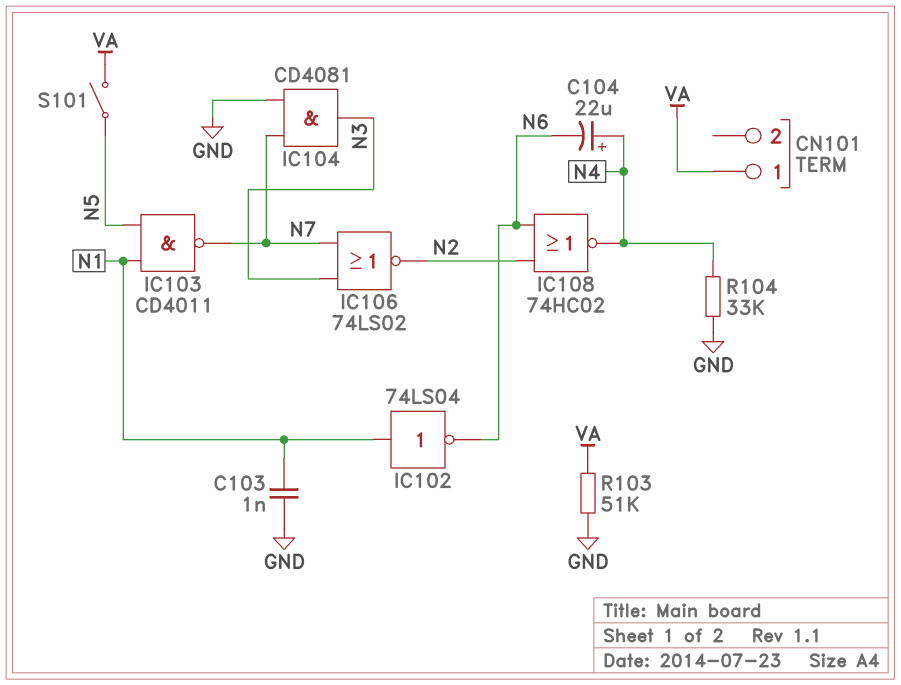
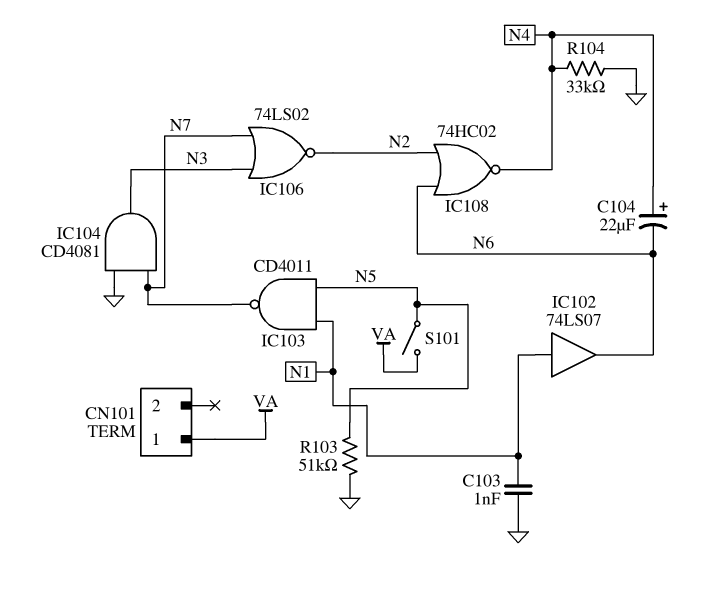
IC102: NOT 74LS04 (in N1, out N6) -> buffer 74LS07 (in N1, out N6)
R103: 51k (GND, VA) -> 51k (GND, N5)

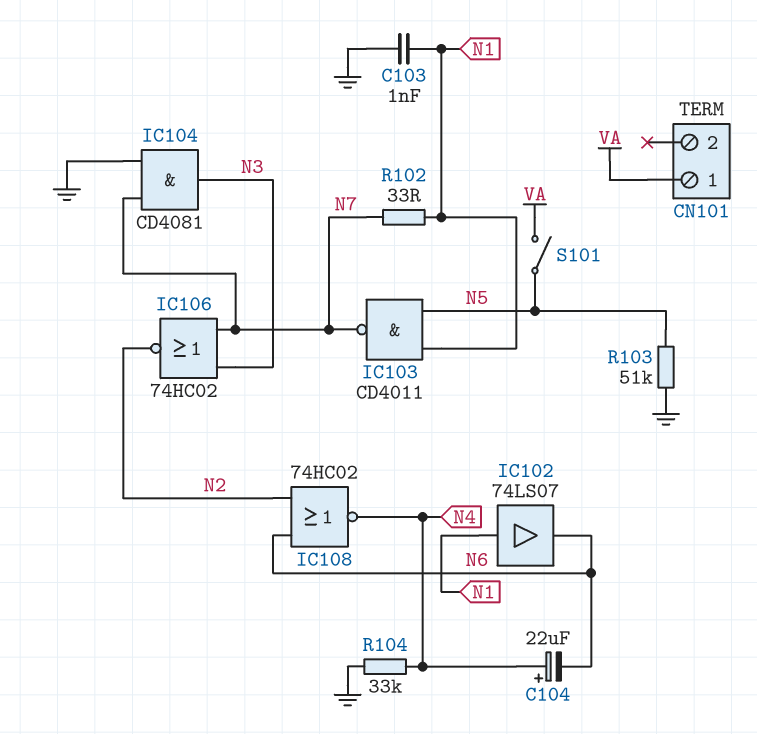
IC106: NOR 74LS02 (in N3, in N7, out N2) -> NOR 74HC02 (in N3, in N7, out N2)
R102: none -> 33 (N1, N7)

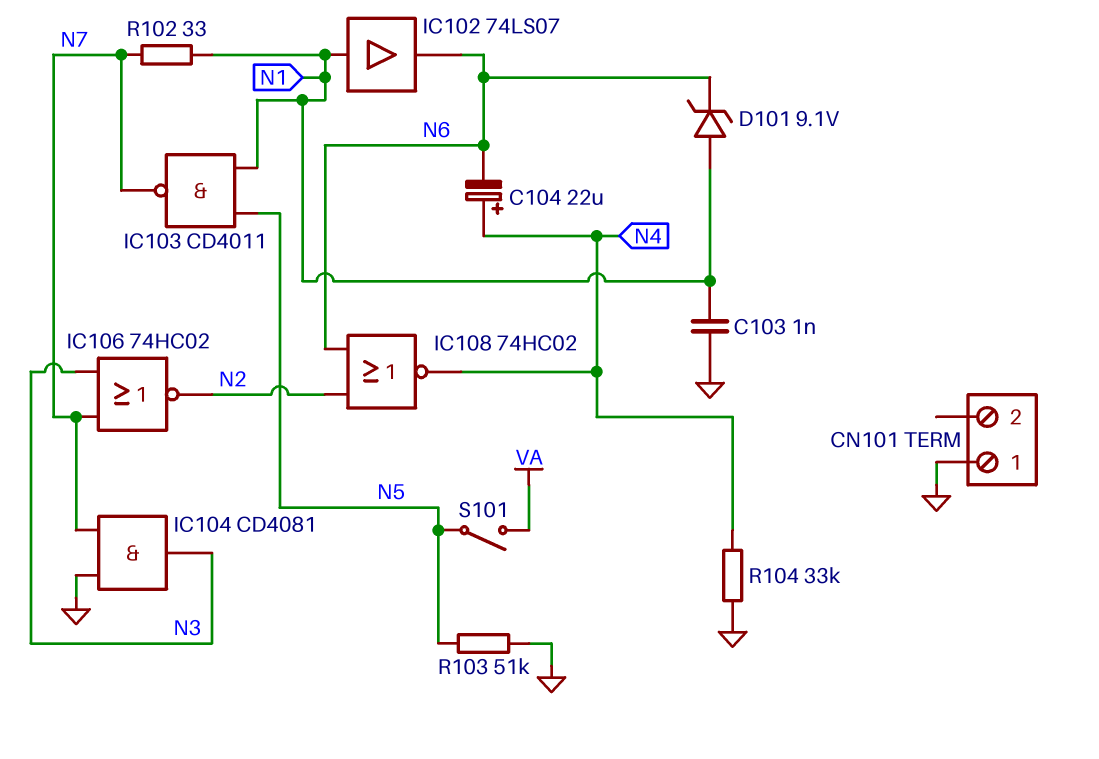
CN101 pin 1: VA -> GND
D101: none -> zener 9.1V (A N1, K N6)

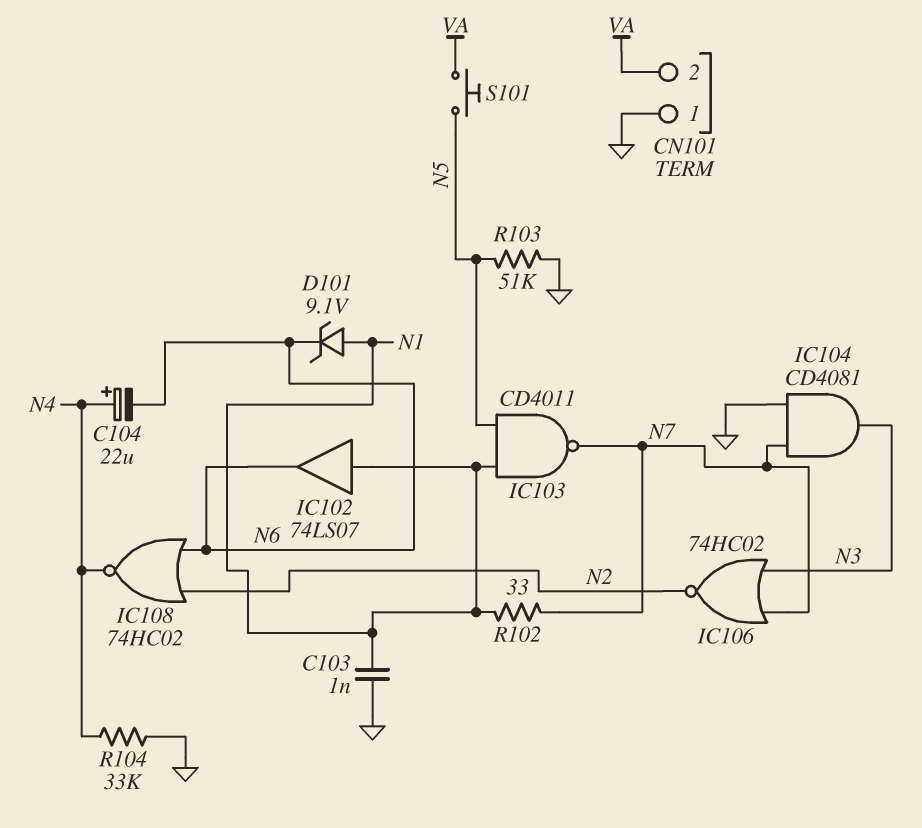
CN101 pin 2: none -> VA
S101: switch (N5, VA) -> button (N5, VA)

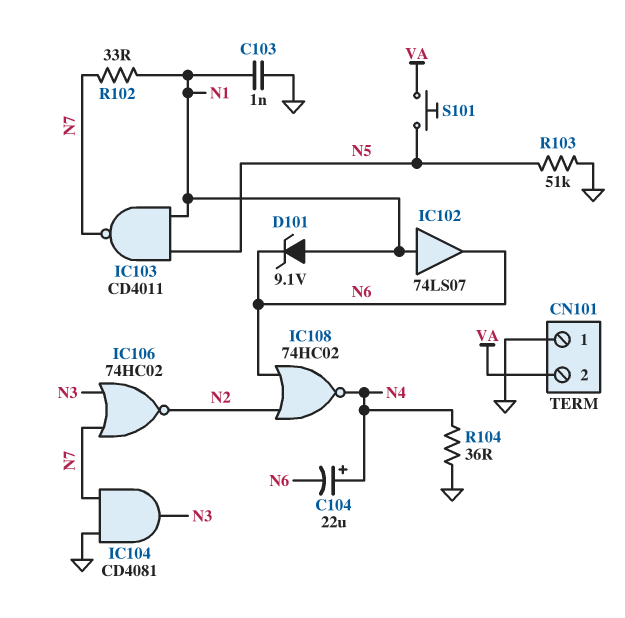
R104: 33k (GND, N4) -> 36 (GND, N4)

